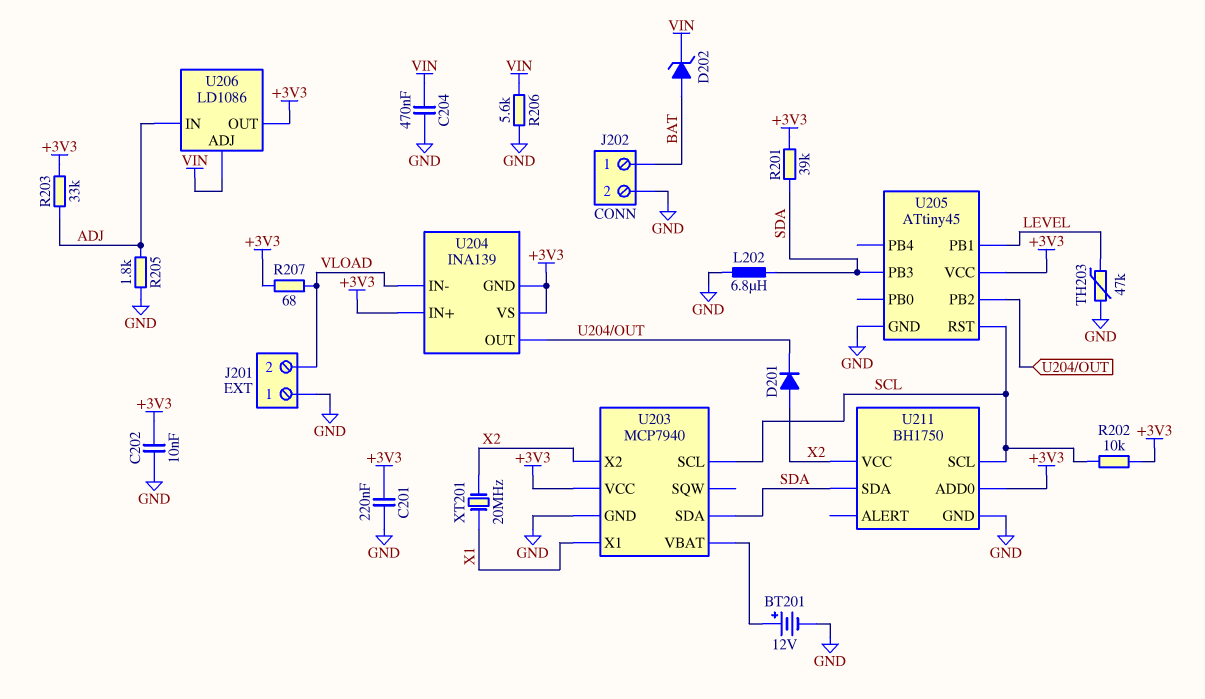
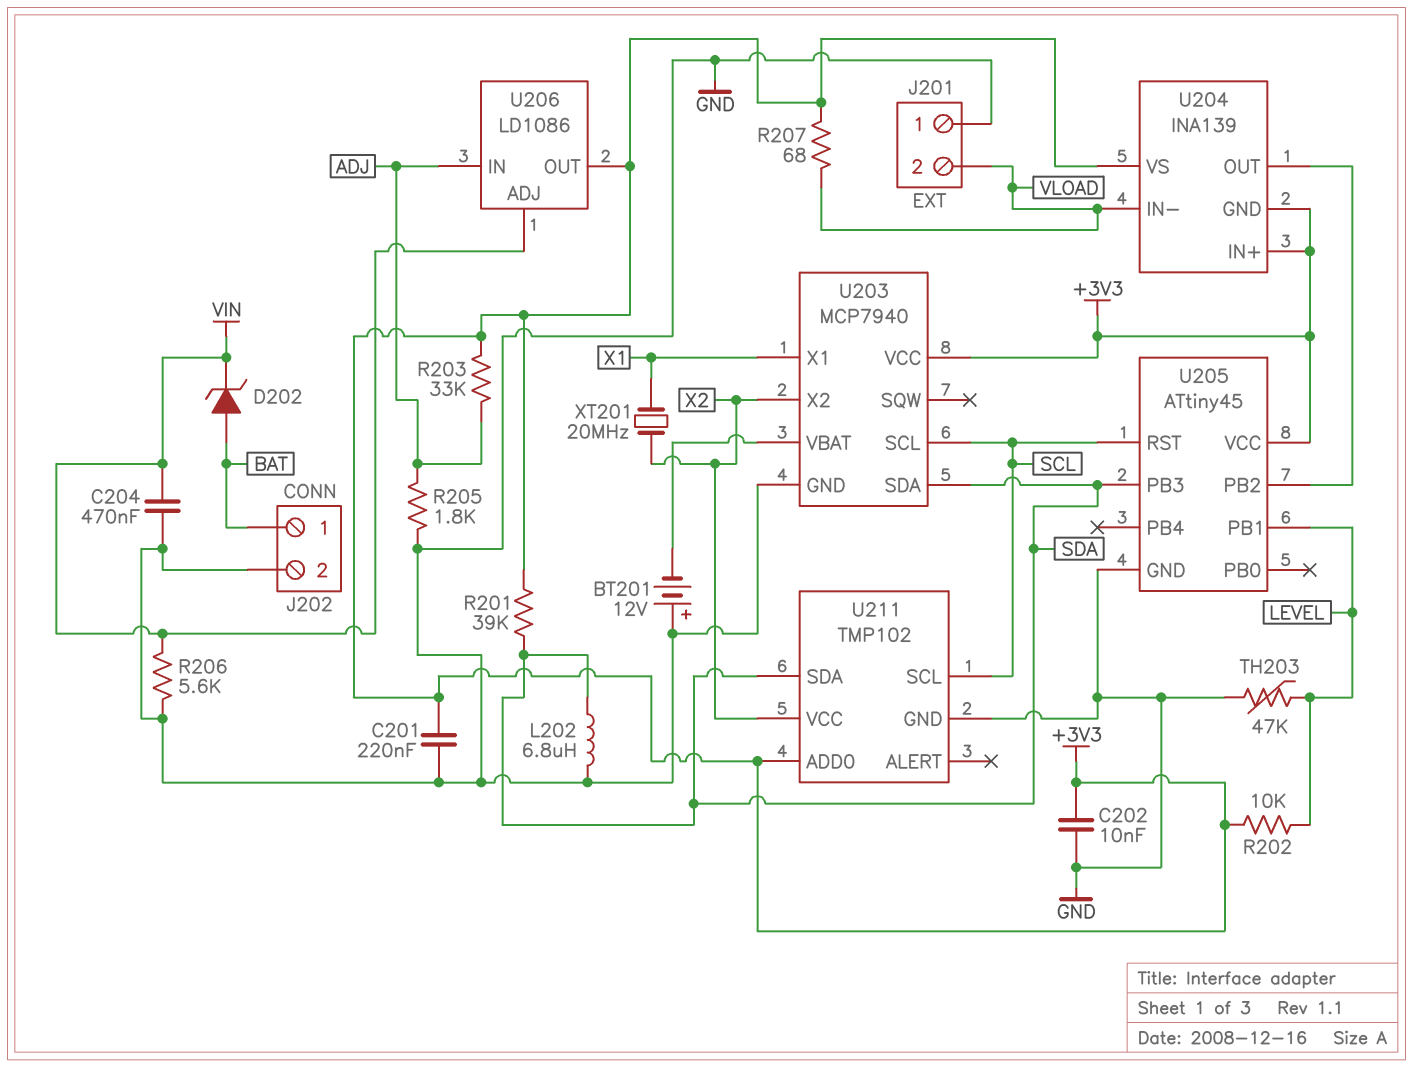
BT201: 12V (plus U203/VBAT, minus GND) -> 12V (plus GND, minus U203/VBAT)
D201: diode (A X2, K U204/OUT) -> none
R202: 10k (+3V3, SCL) -> 10k (+3V3, LEVEL)
U211: BH1750 -> TMP102

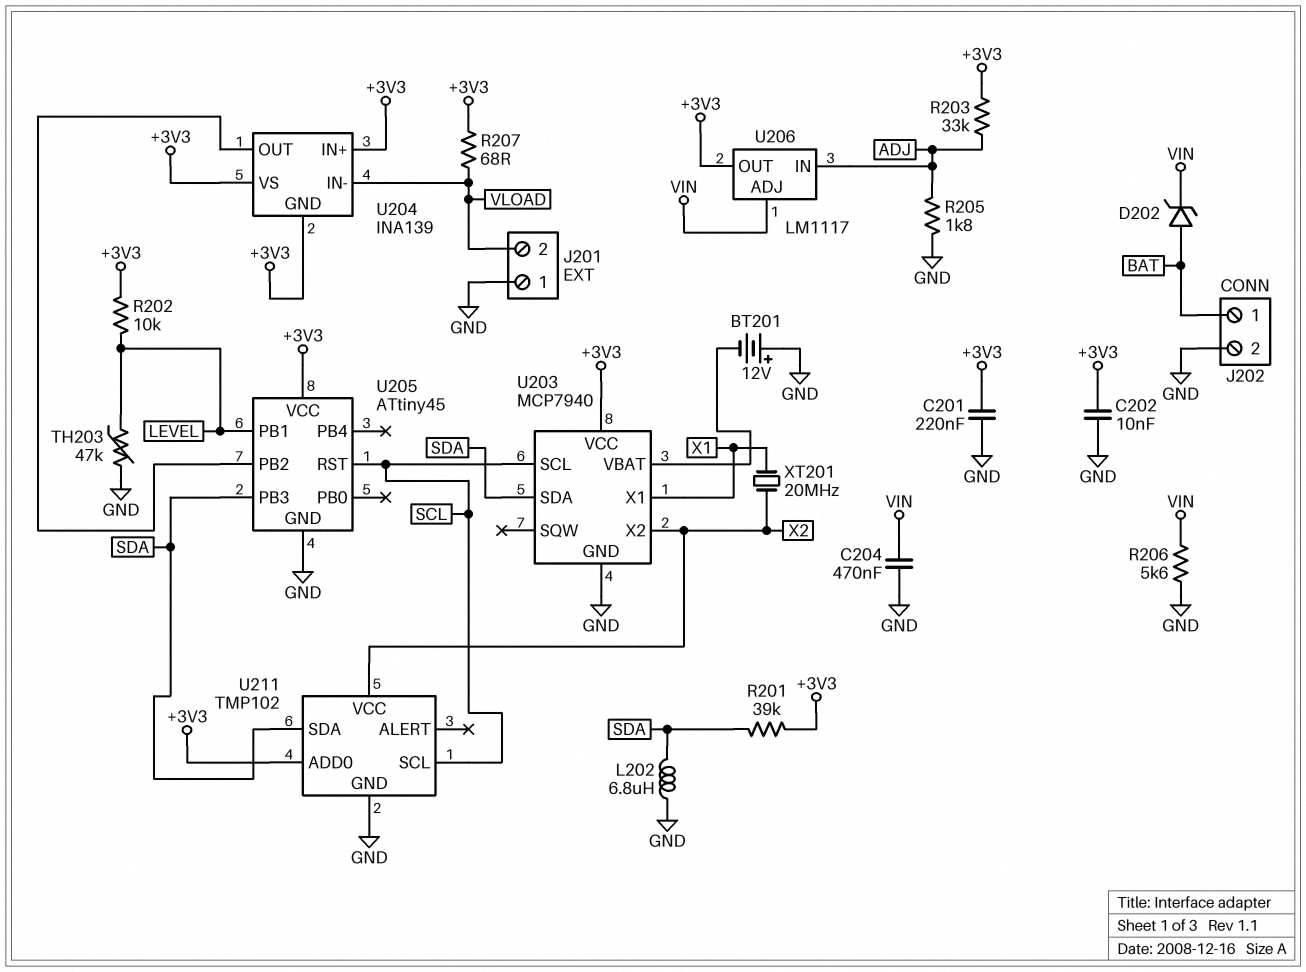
U206: LD1086 -> LM1117

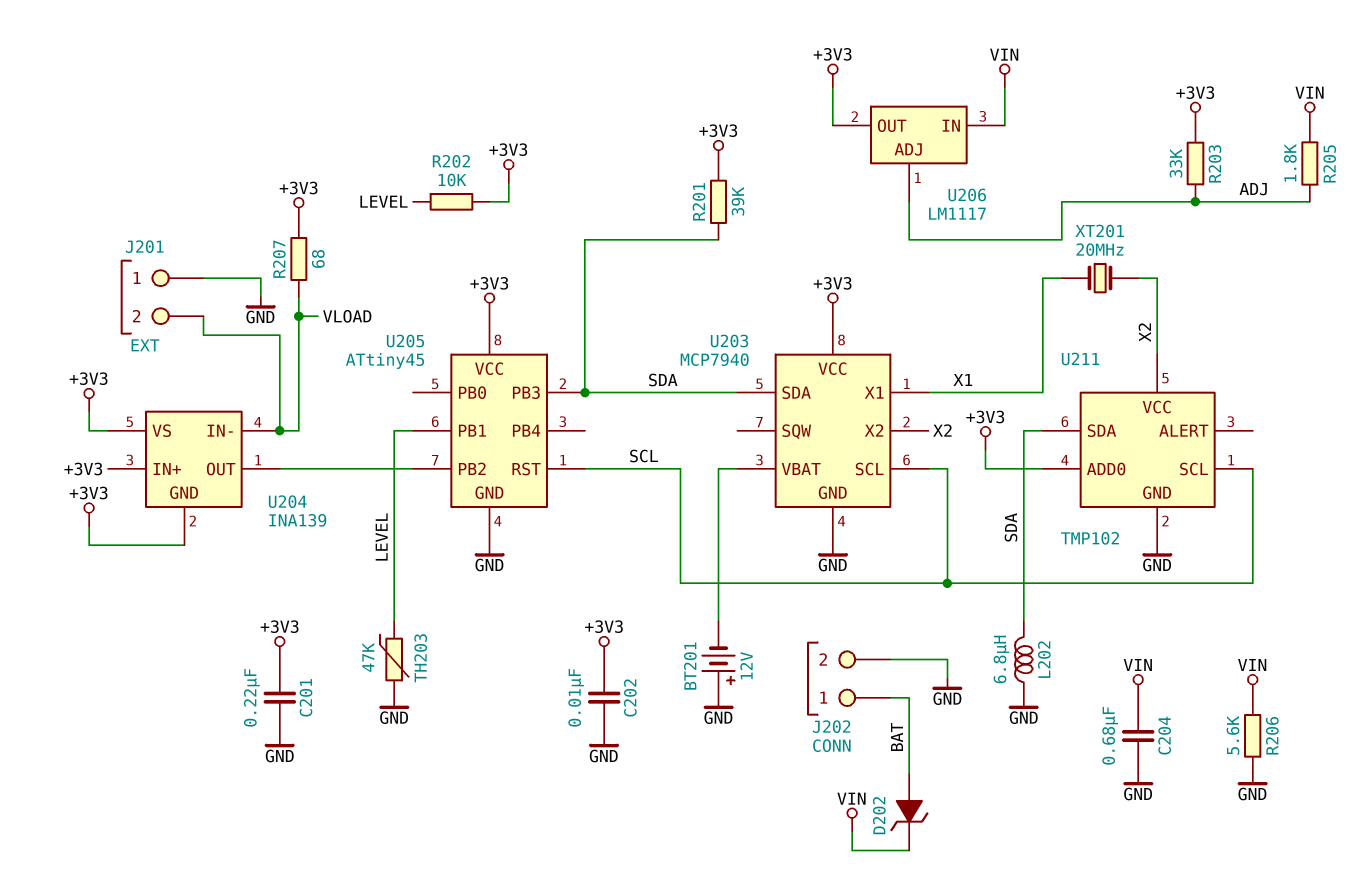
C204: 470nF (GND, VIN) -> 680nF (GND, VIN)
R205: 1.8k (ADJ, GND) -> 1.8k (ADJ, VIN)
U206 pin ADJ: VIN -> ADJ
U206 pin IN: ADJ -> VIN

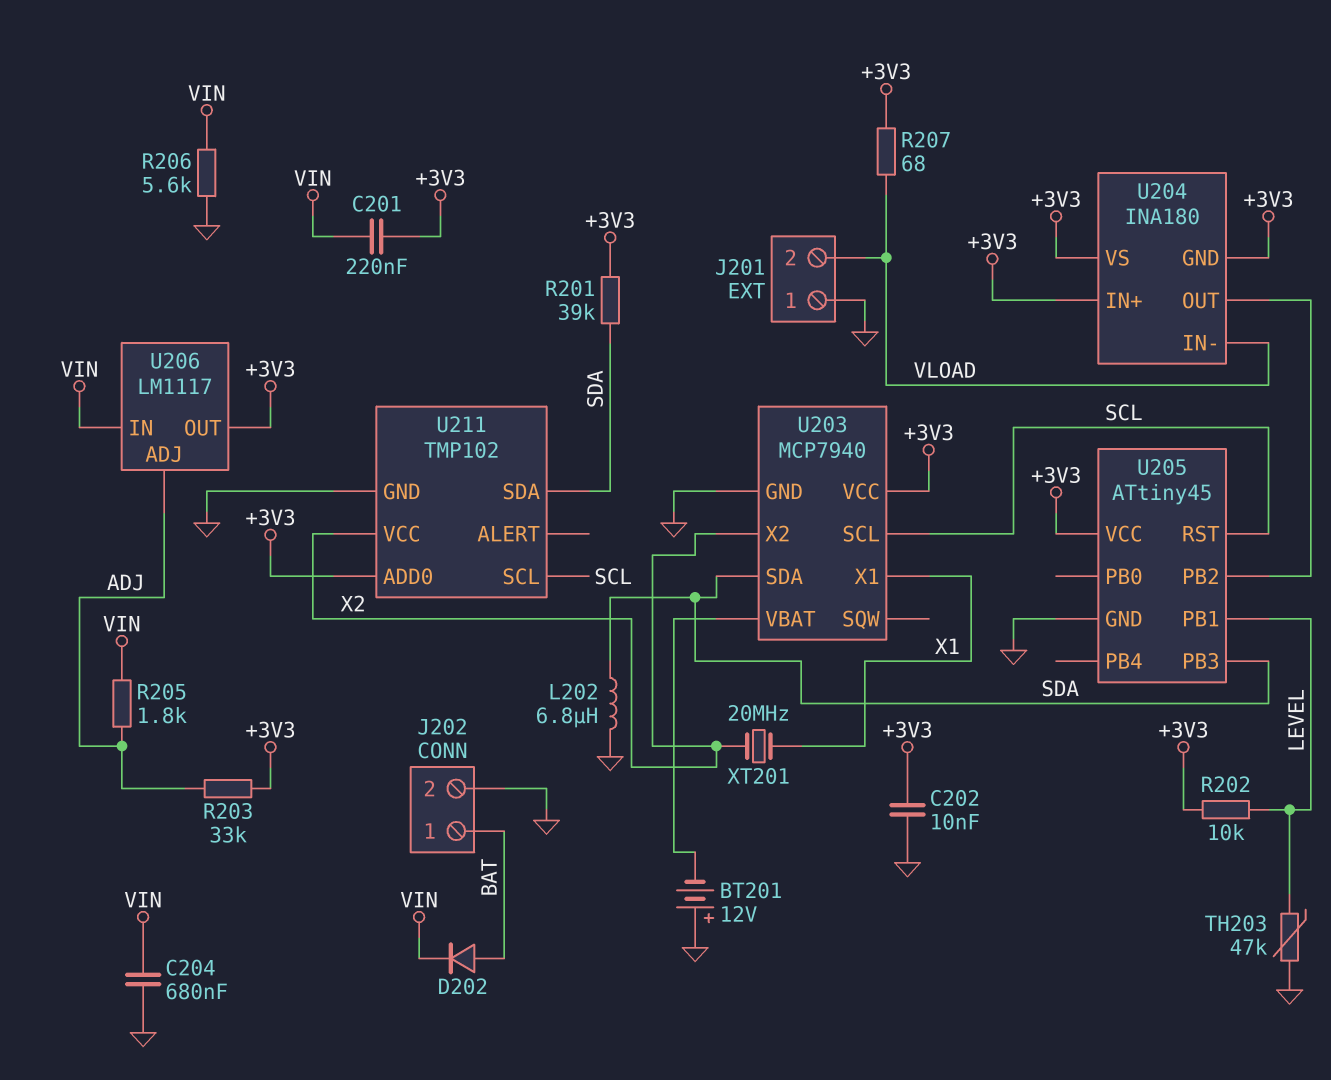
C201: 220nF (+3V3, GND) -> 220nF (+3V3, VIN)
D202: zener (A BAT, K VIN) -> diode (A BAT, K VIN)
U204: INA139 -> INA180

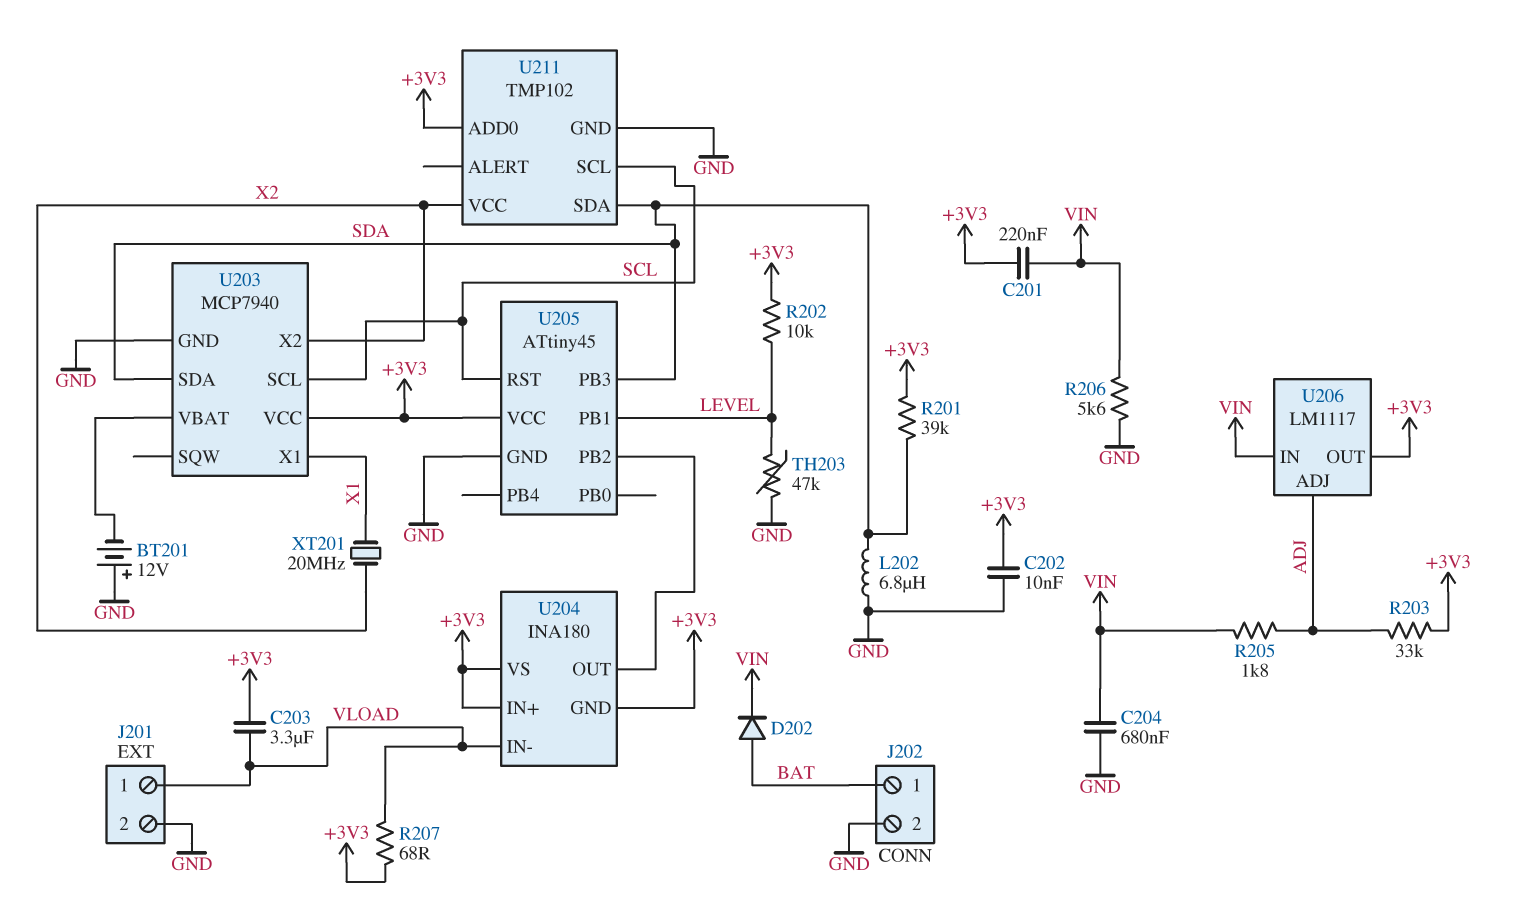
C203: none -> 3.3uF (+3V3, VLOAD)
J201 pin 1: GND -> VLOAD
J201 pin 2: VLOAD -> GND

